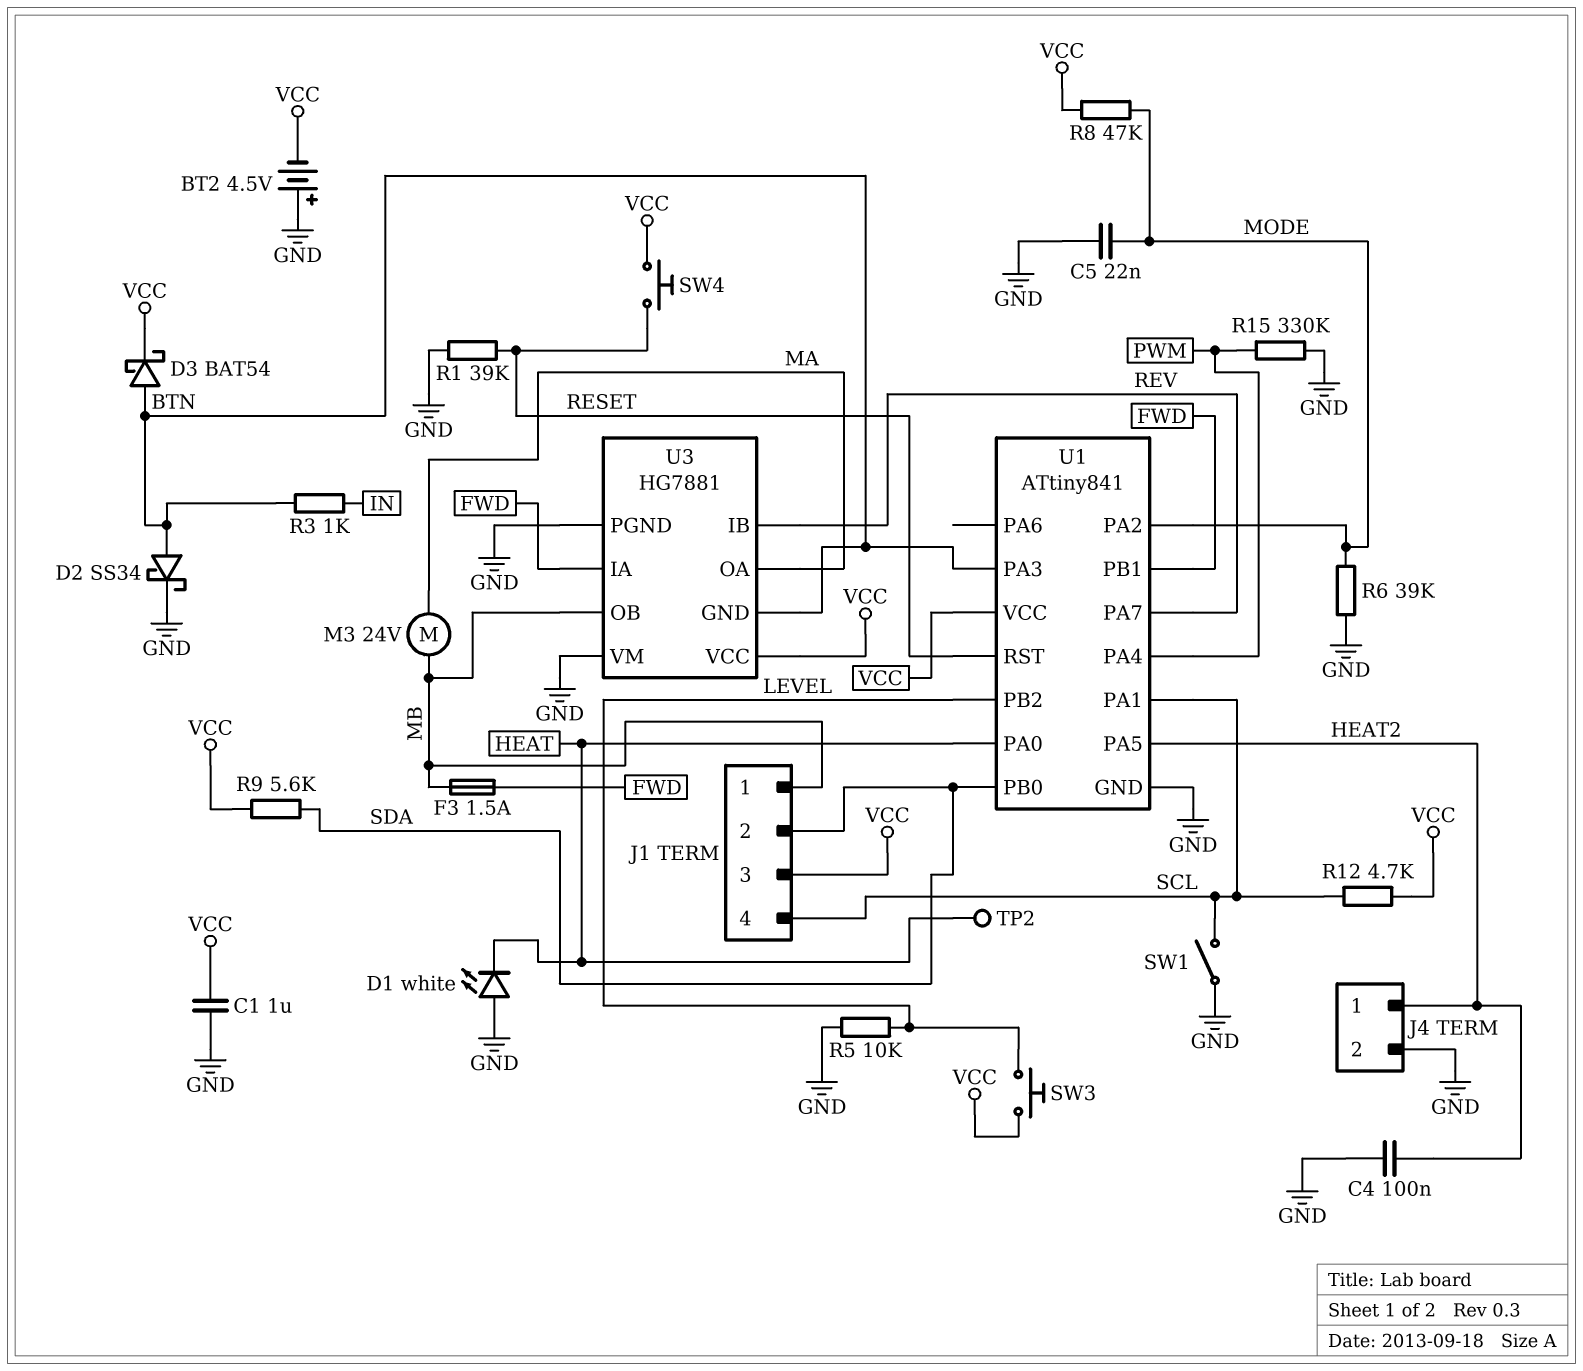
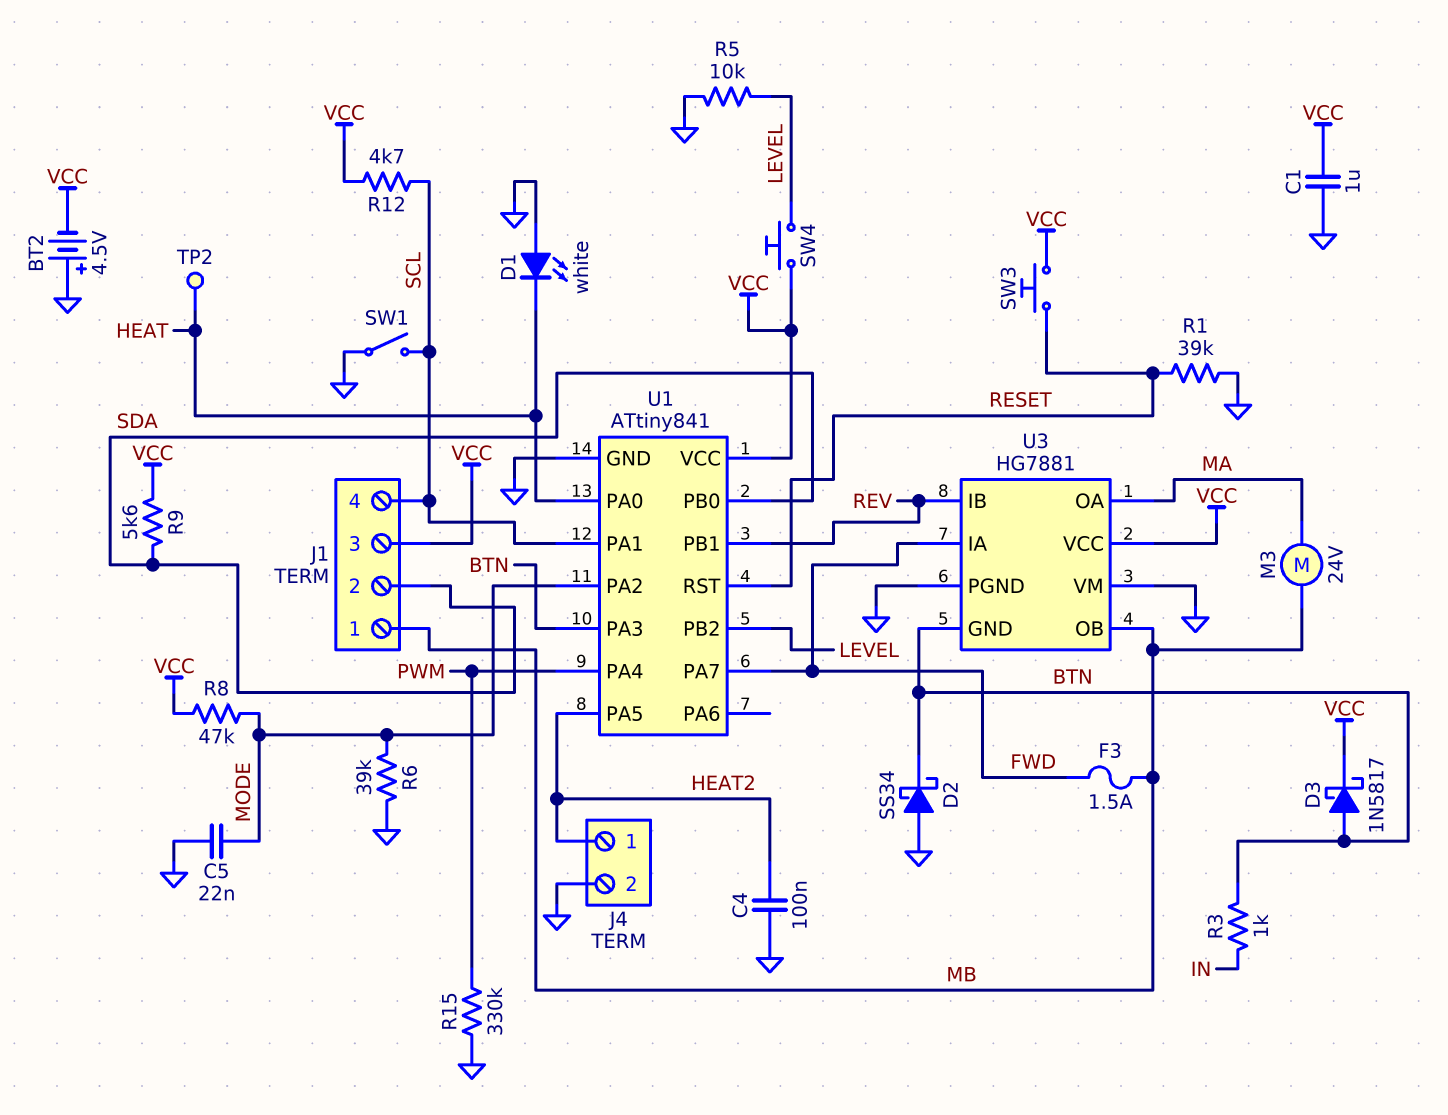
D2: schottky SS34 (A BTN, K GND) -> schottky SS34 (A GND, K BTN)
D3: schottky BAT54 (A BTN, K VCC) -> schottky 1N5817 (A BTN, K VCC)
SW3: button (LEVEL, VCC) -> button (RESET, VCC)
SW4: button (RESET, VCC) -> button (LEVEL, VCC)
U1 pin PA7: REV -> FWD
U1 pin PB1: FWD -> REV

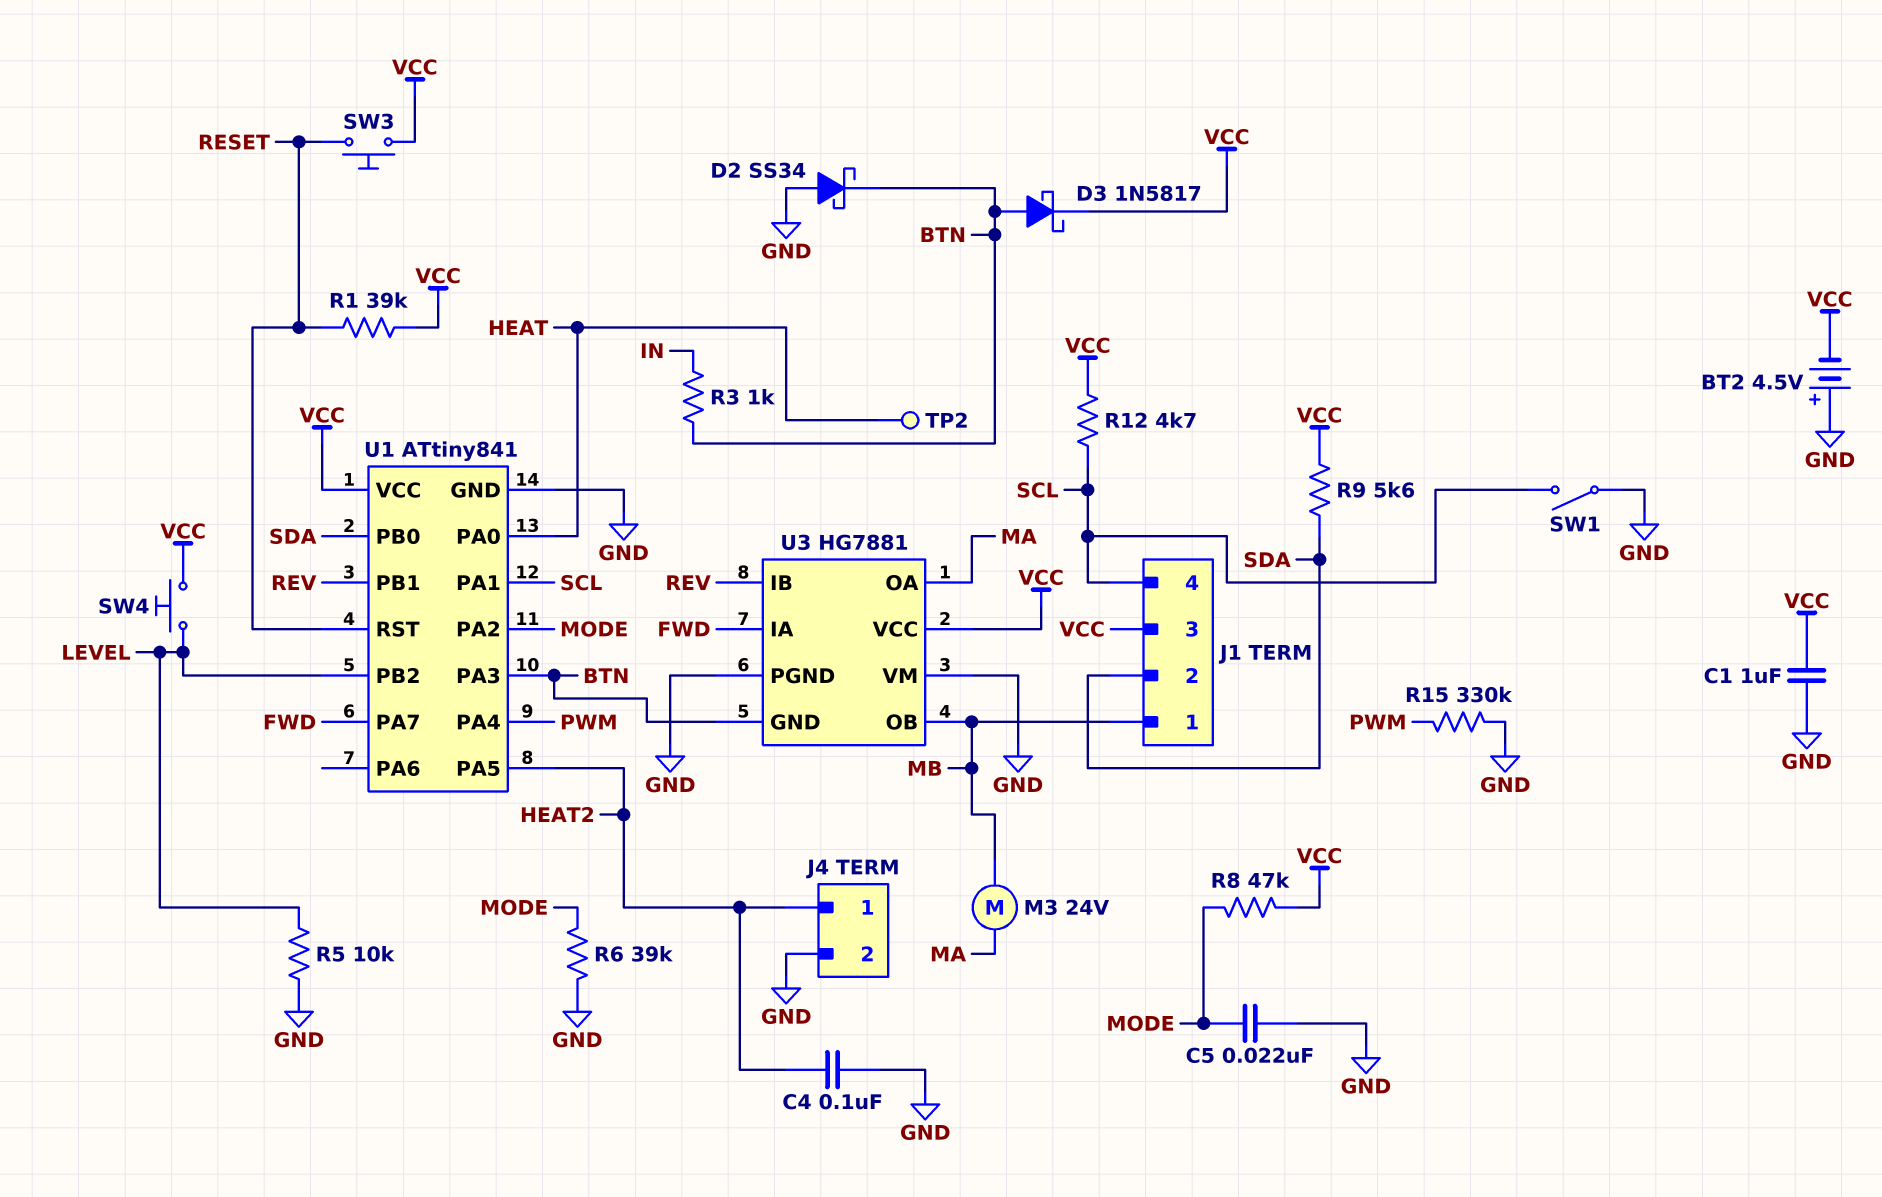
D1: LED white (A GND, K HEAT) -> none
F3: 1.5A (FWD, MB) -> none
R1: 39k (GND, RESET) -> 39k (RESET, VCC)

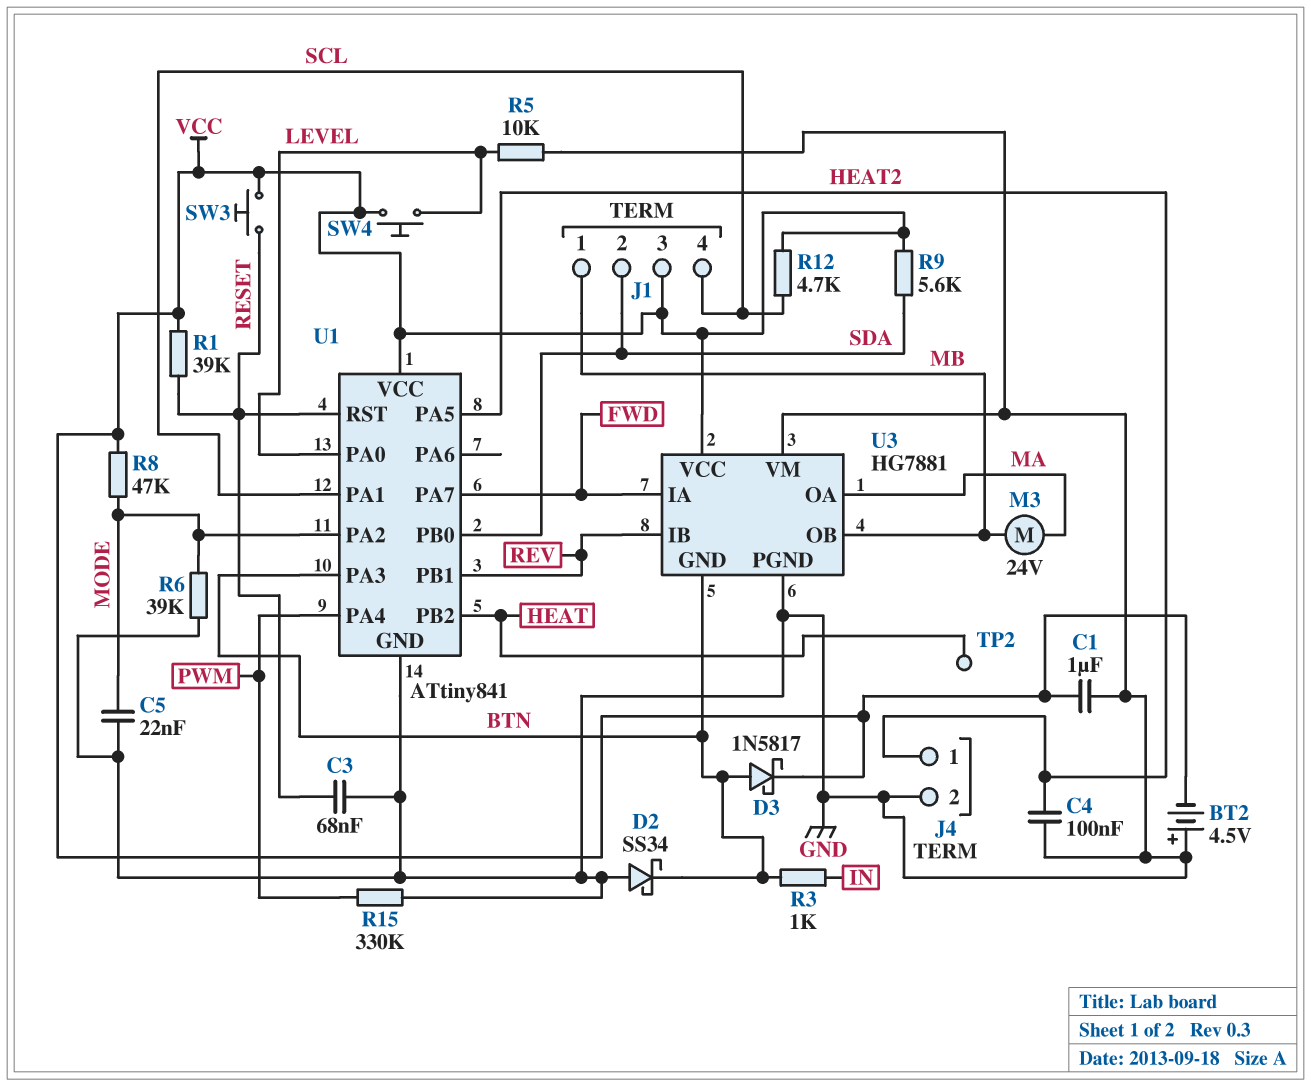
C3: none -> 68nF (GND, RESET)
SW1: switch (GND, SCL) -> none
U1 pin PA0: HEAT -> LEVEL
U1 pin PB2: LEVEL -> HEAT

